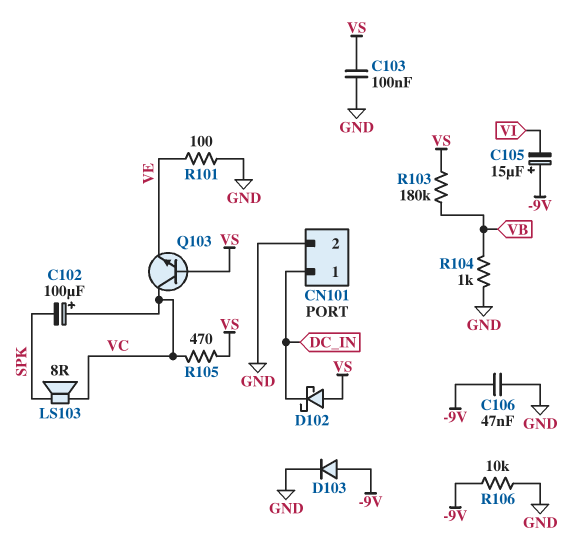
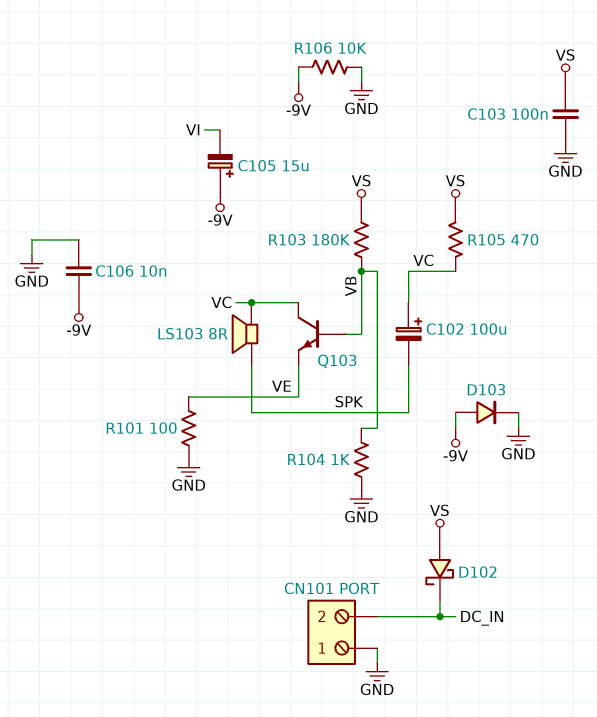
C106: 47nF (-9V, GND) -> 10nF (-9V, GND)
CN101 pin 1: DC_IN -> GND
CN101 pin 2: GND -> DC_IN
Q103: NPN (B VS, C VC, E VE) -> NPN (B VB, C VC, E VE)

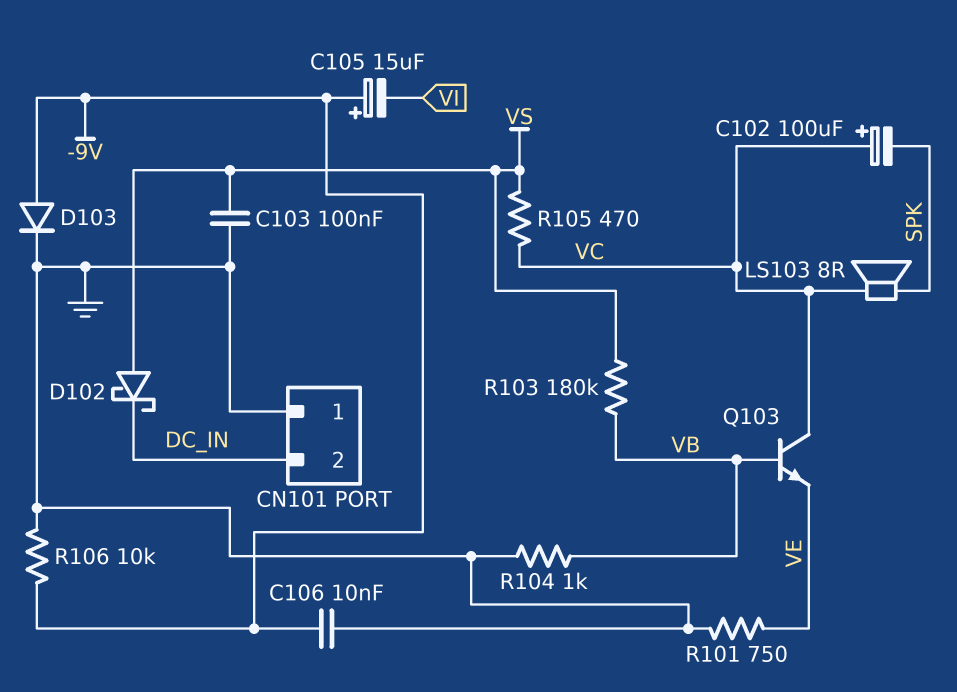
R101: 100 (GND, VE) -> 750 (GND, VE)

